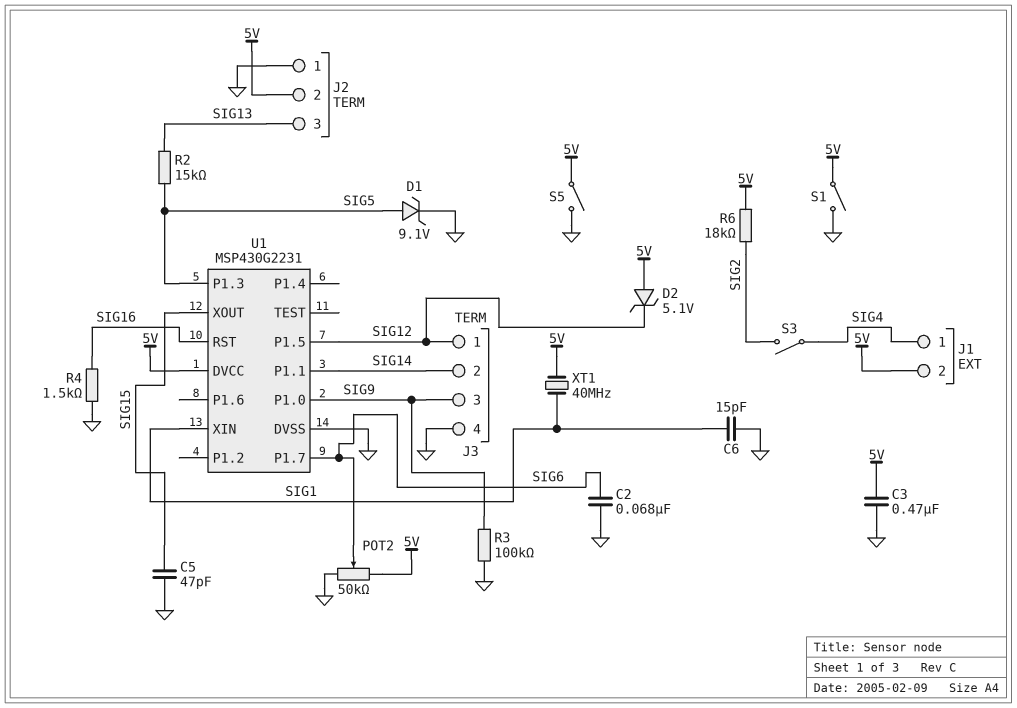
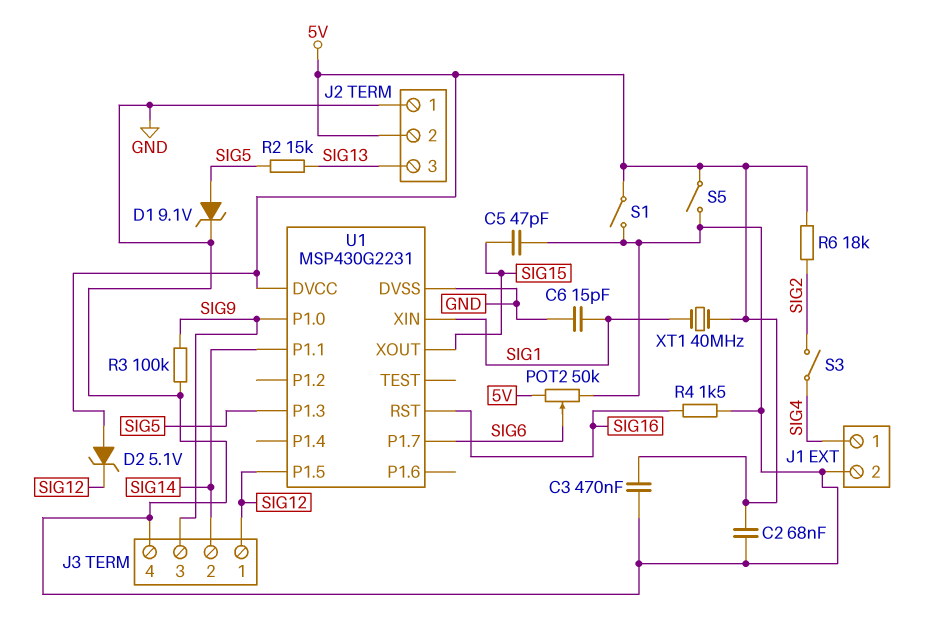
C2: 68nF (GND, SIG6) -> 68nF (5V, GND)
J1 pin 2: 5V -> GND

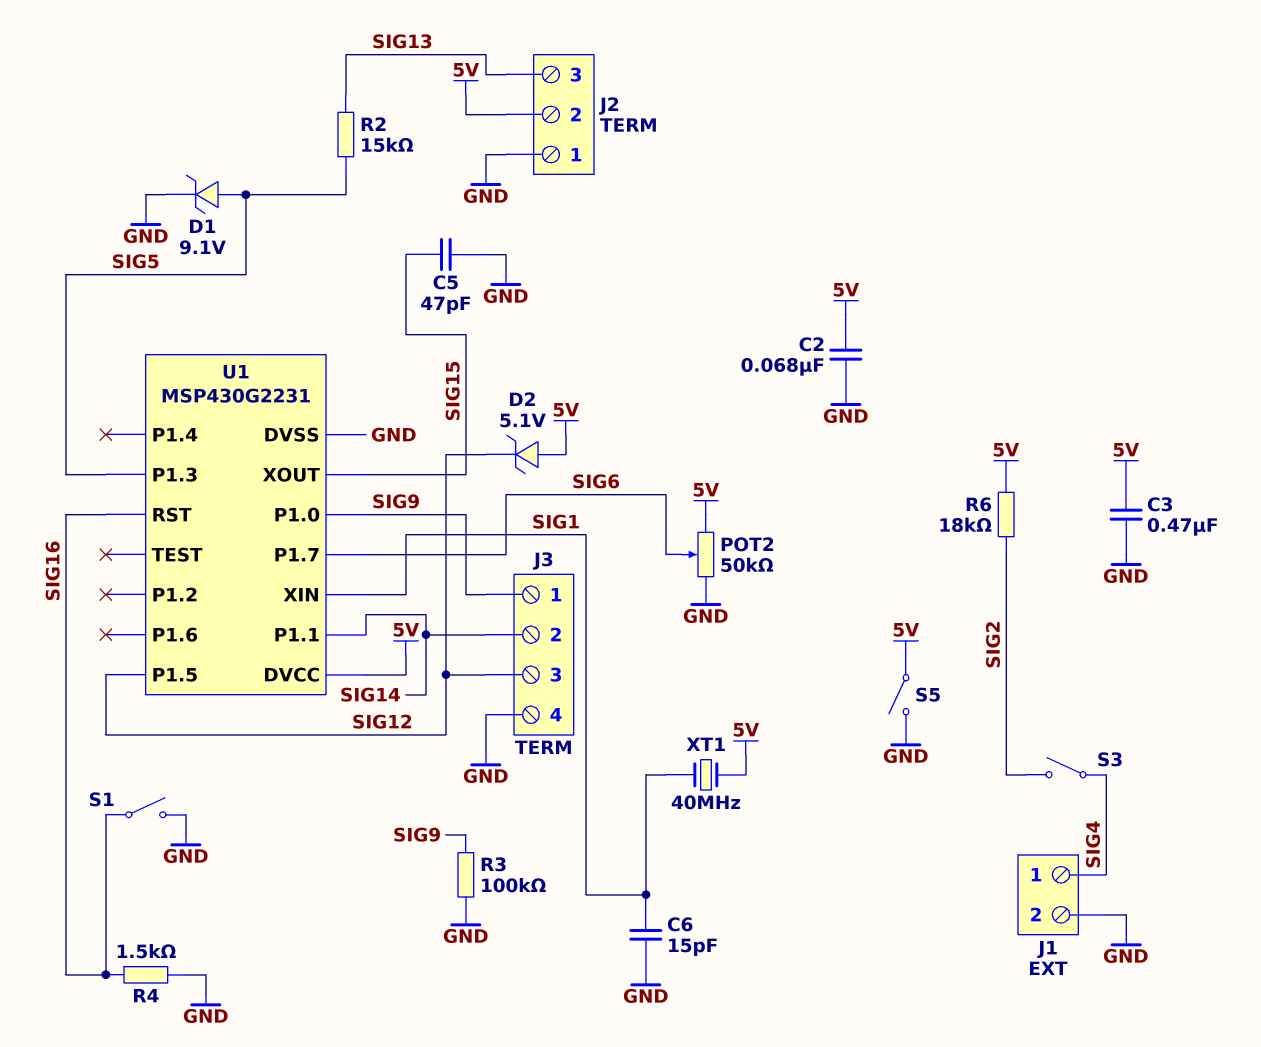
J3 pin 1: SIG12 -> SIG9
J3 pin 3: SIG9 -> SIG12
S1: switch (5V, GND) -> switch (GND, SIG16)

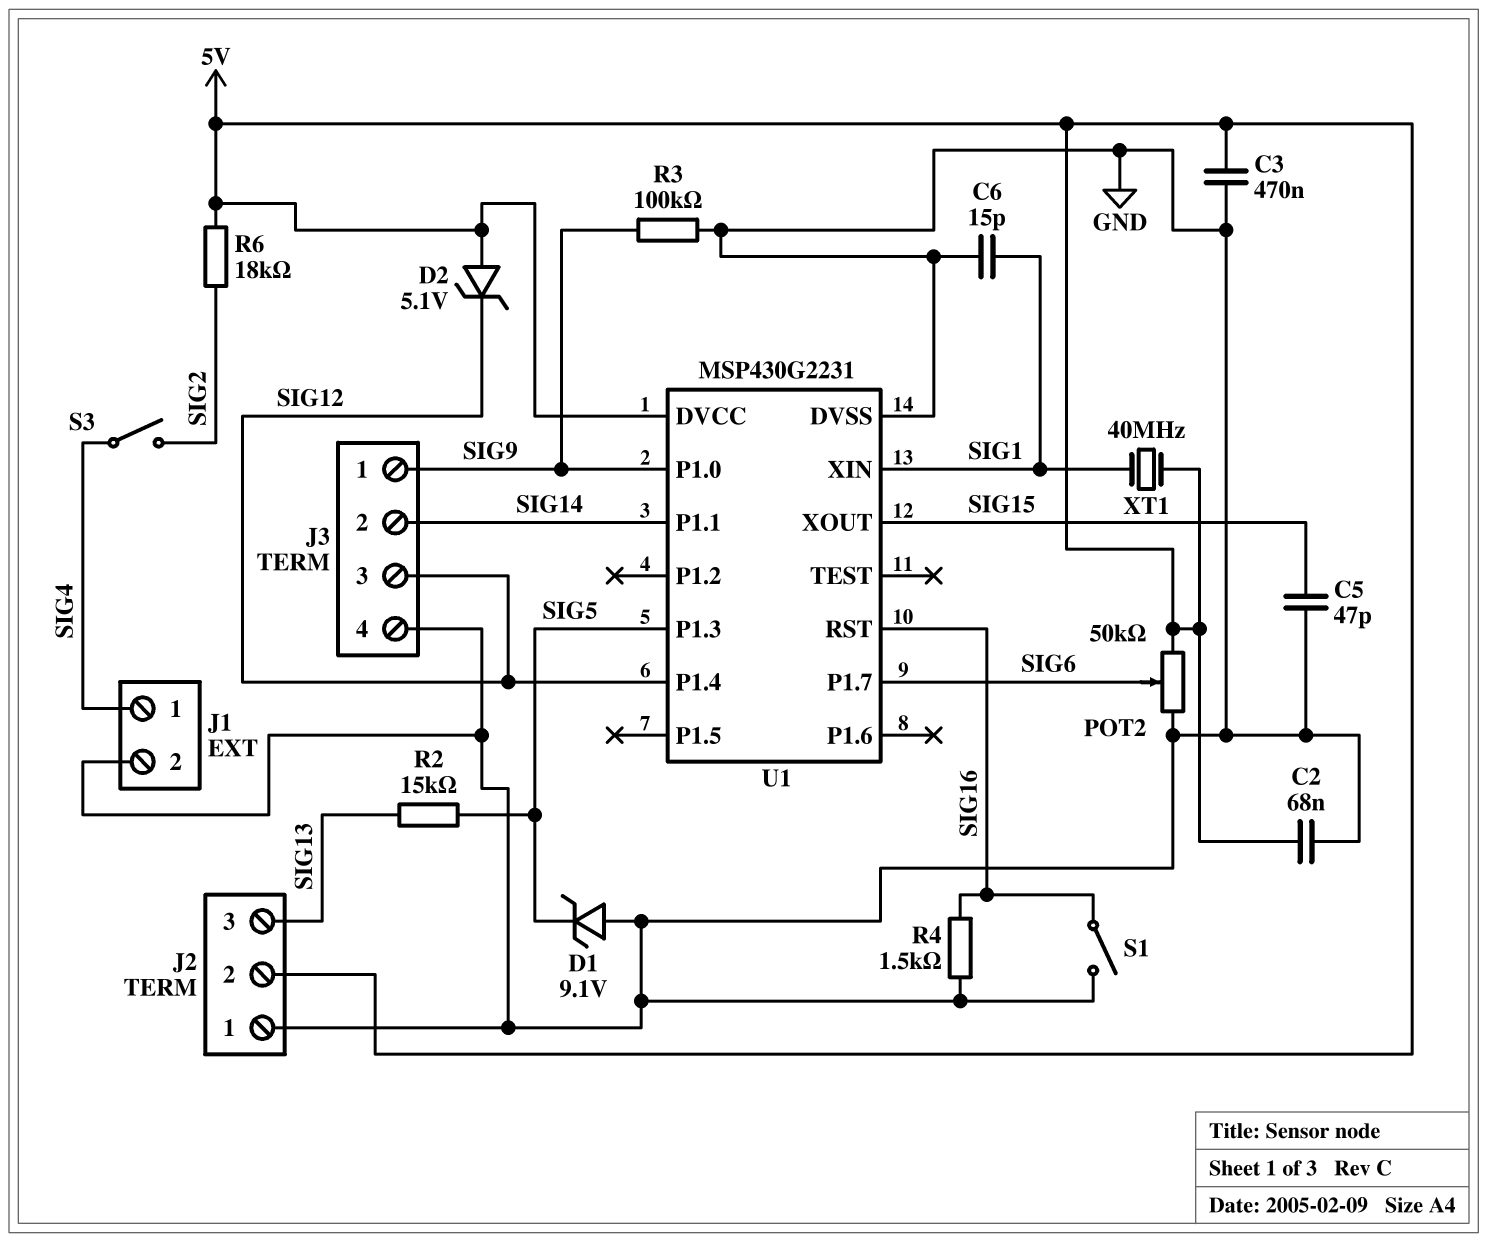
D1: zener 9.1V (A SIG5, K GND) -> zener 9.1V (A GND, K SIG5)
S5: switch (5V, GND) -> none
U1 pin P1.4: none -> SIG12
U1 pin P1.5: SIG12 -> none

